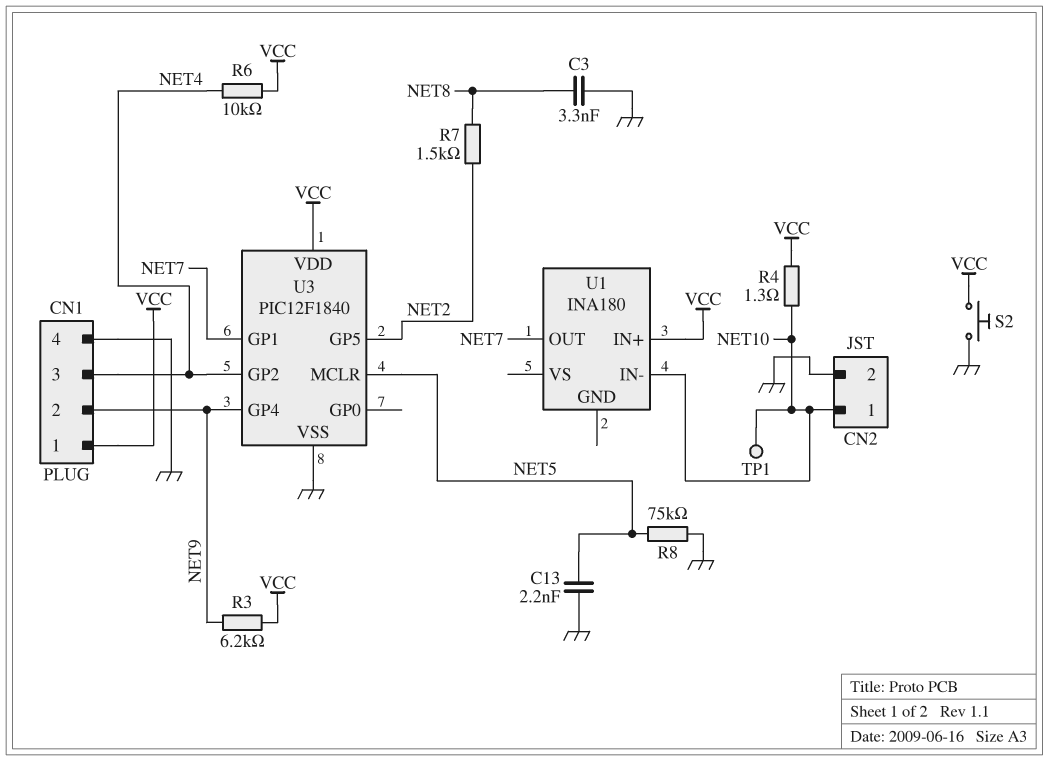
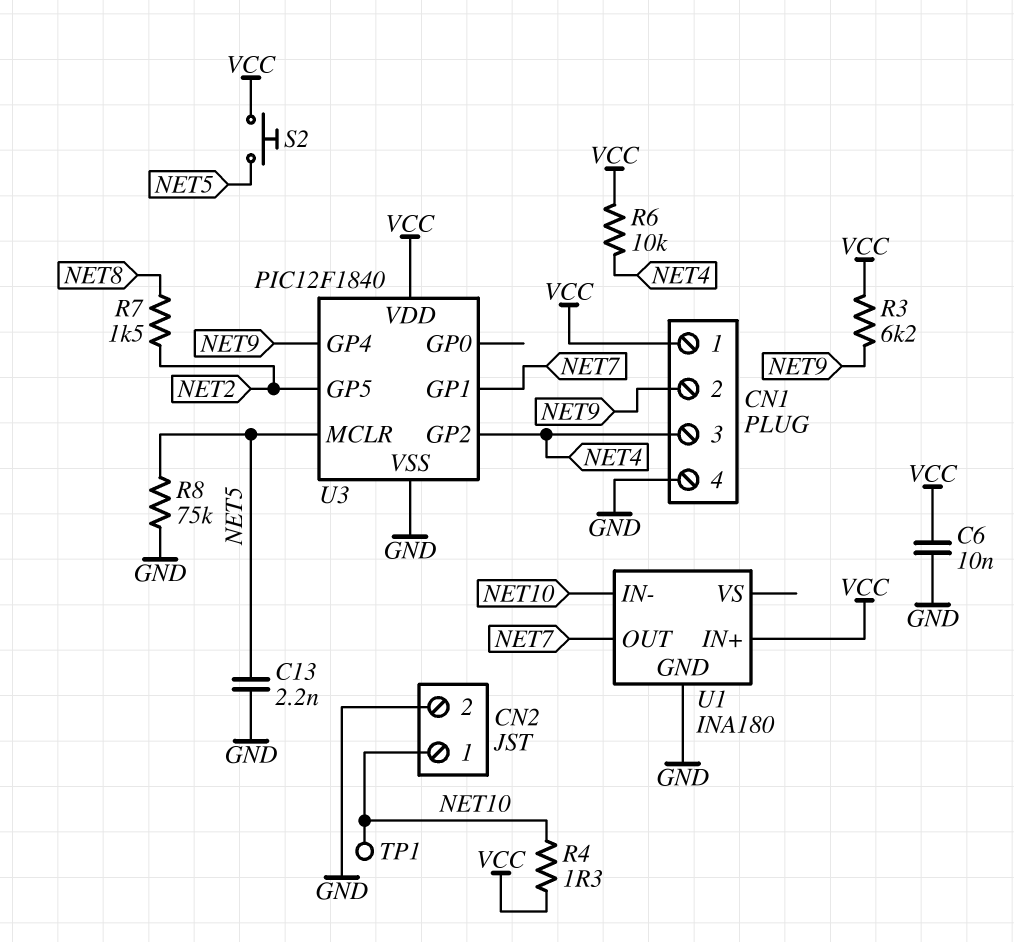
C3: 3.3nF (GND, NET8) -> none
C6: none -> 10nF (GND, VCC)
S2: button (GND, VCC) -> button (NET5, VCC)
U1 pin GND: none -> GND

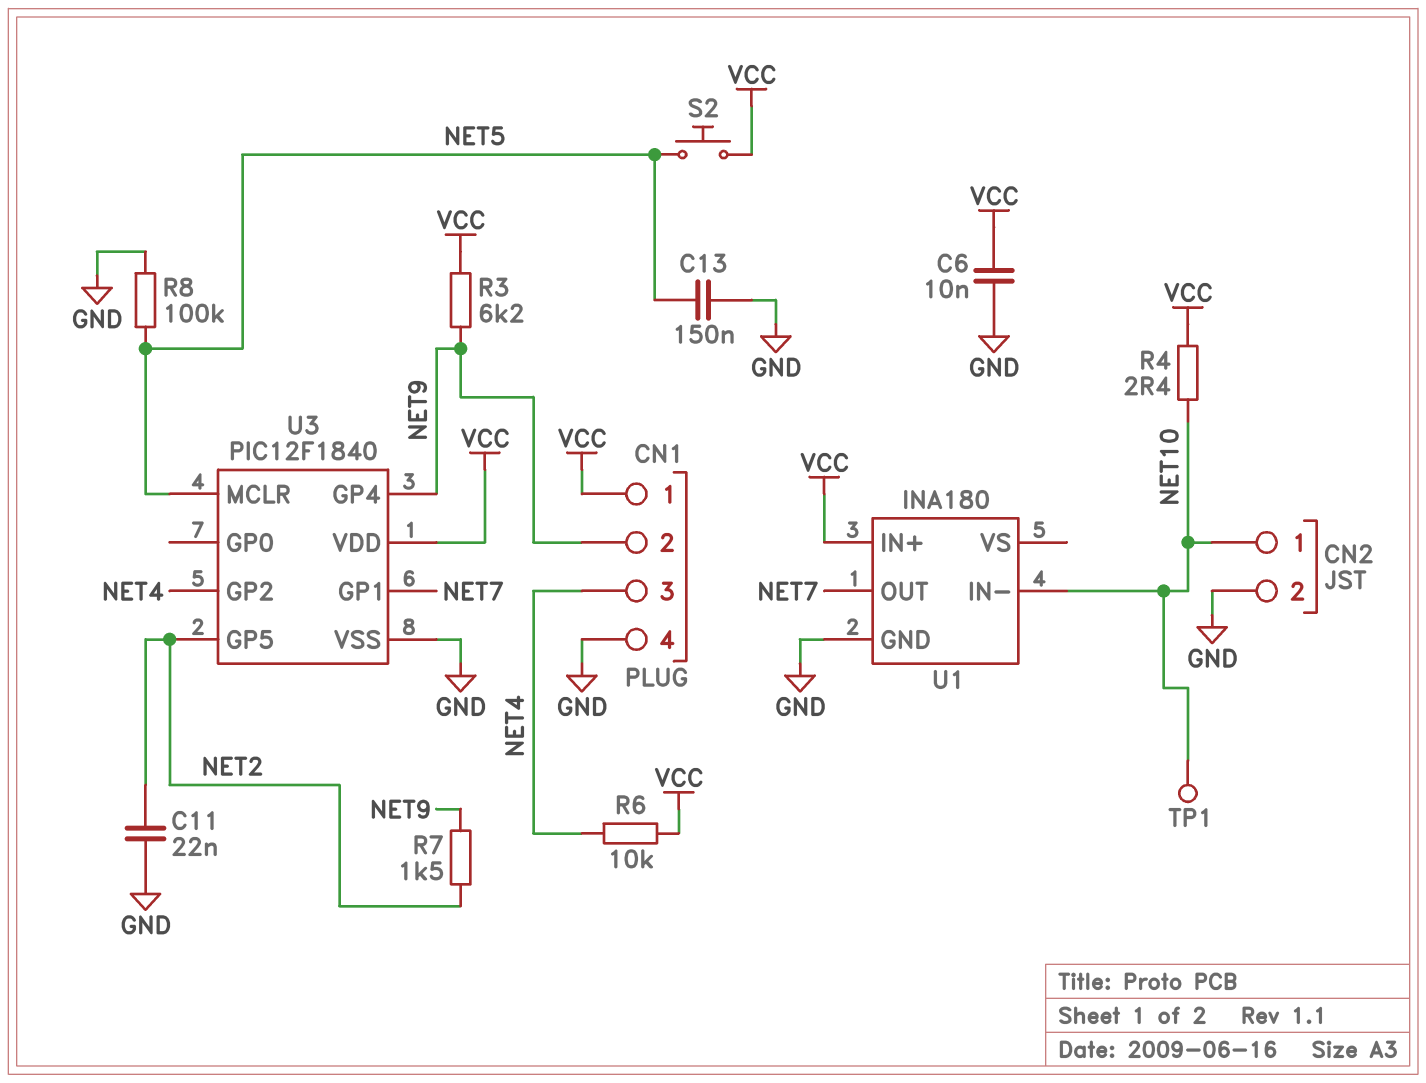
C11: none -> 22nF (GND, NET2)
C13: 2.2nF (GND, NET5) -> 150nF (GND, NET5)
R4: 1.3 (NET10, VCC) -> 2.4 (NET10, VCC)
R7: 1.5k (NET2, NET8) -> 1.5k (NET2, NET9)
R8: 75k (GND, NET5) -> 100k (GND, NET5)

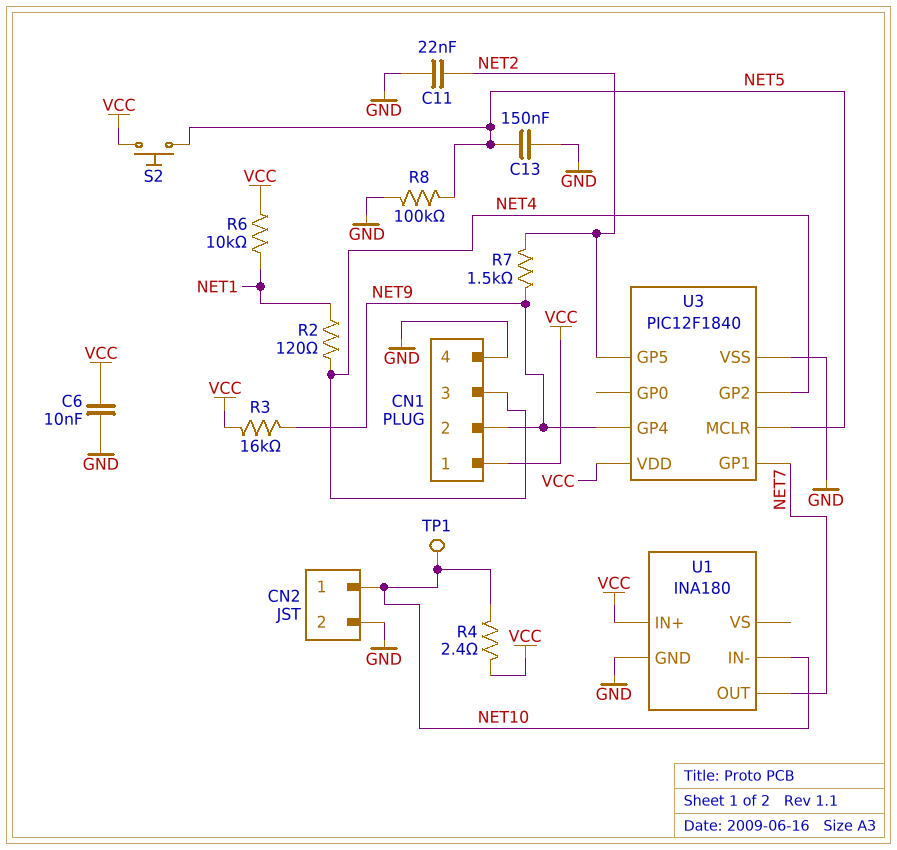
R2: none -> 120 (NET1, NET4)
R3: 6.2k (NET9, VCC) -> 16k (NET9, VCC)
R6: 10k (NET4, VCC) -> 10k (NET1, VCC)

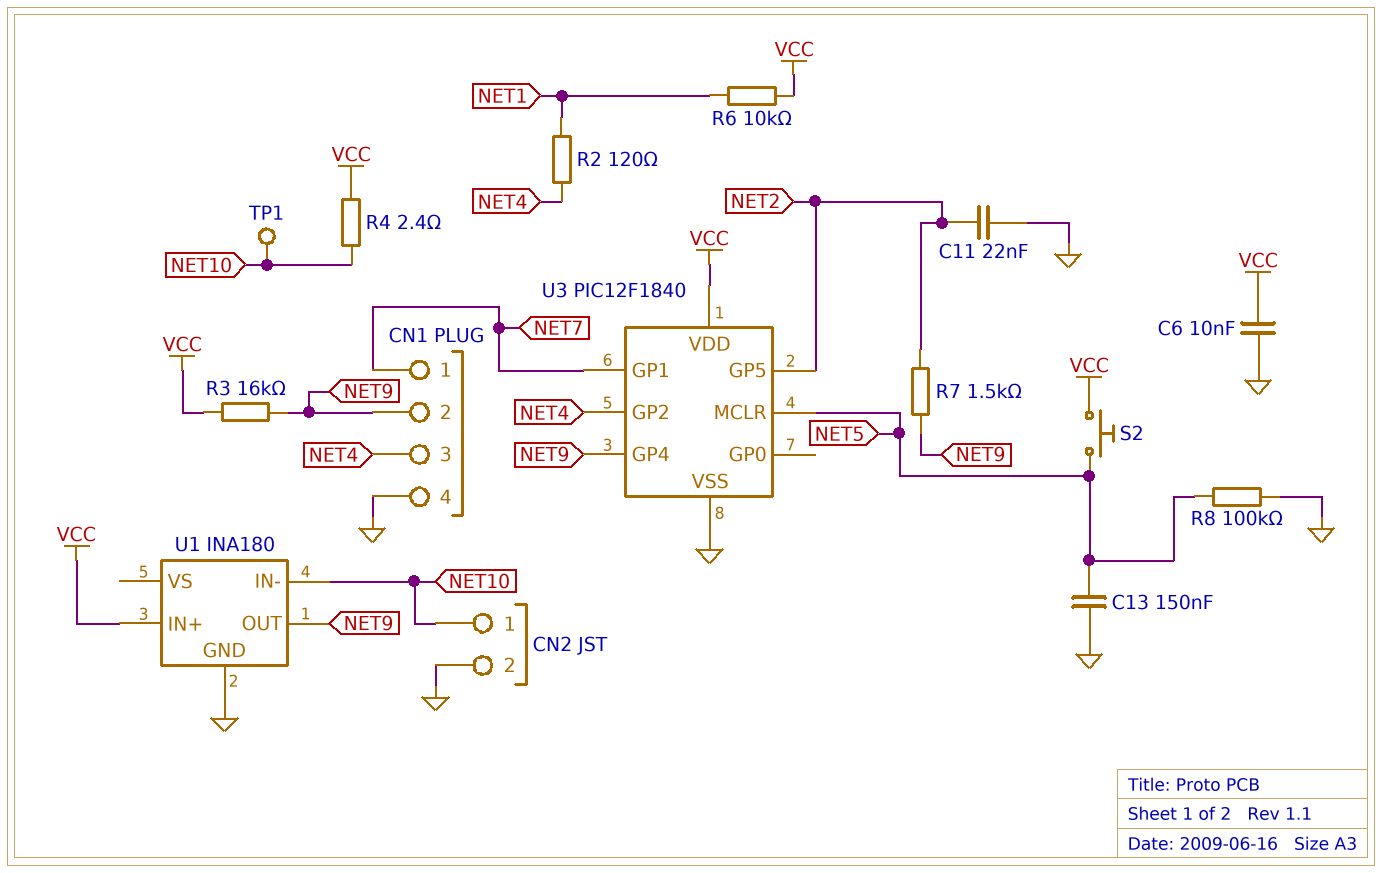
CN1 pin 1: VCC -> NET7
U1 pin OUT: NET7 -> NET9

